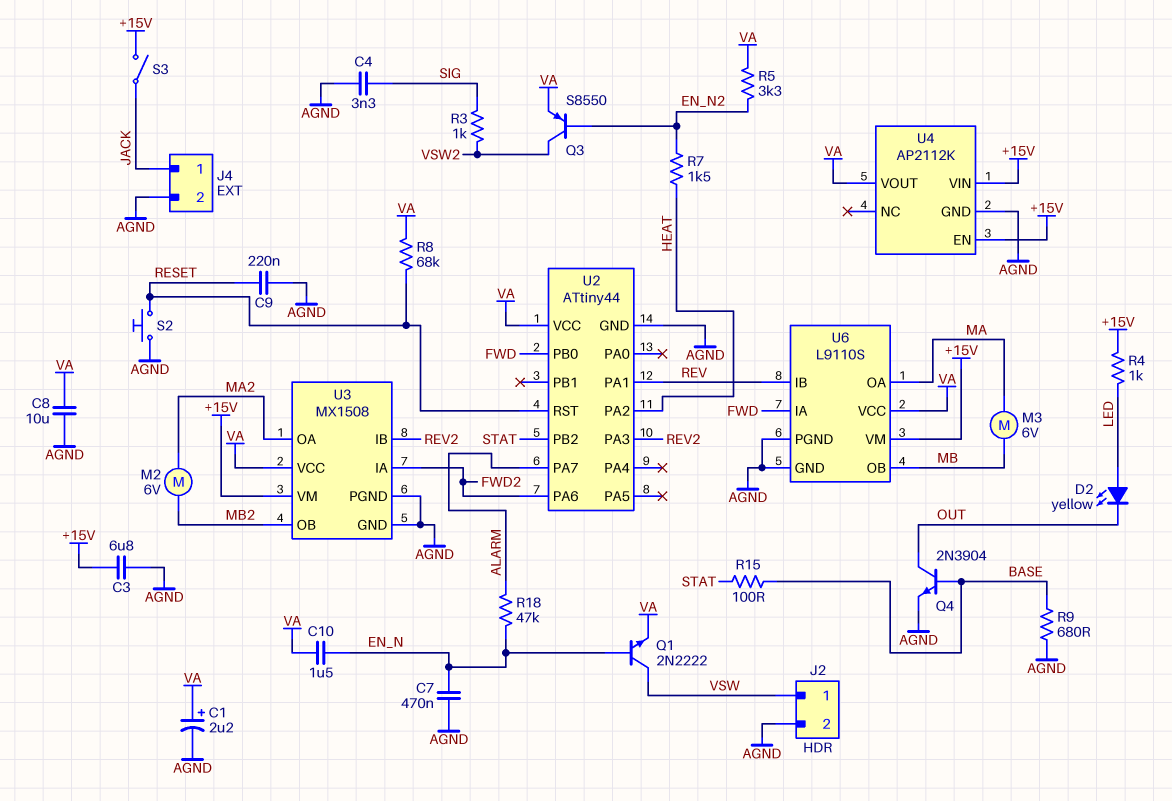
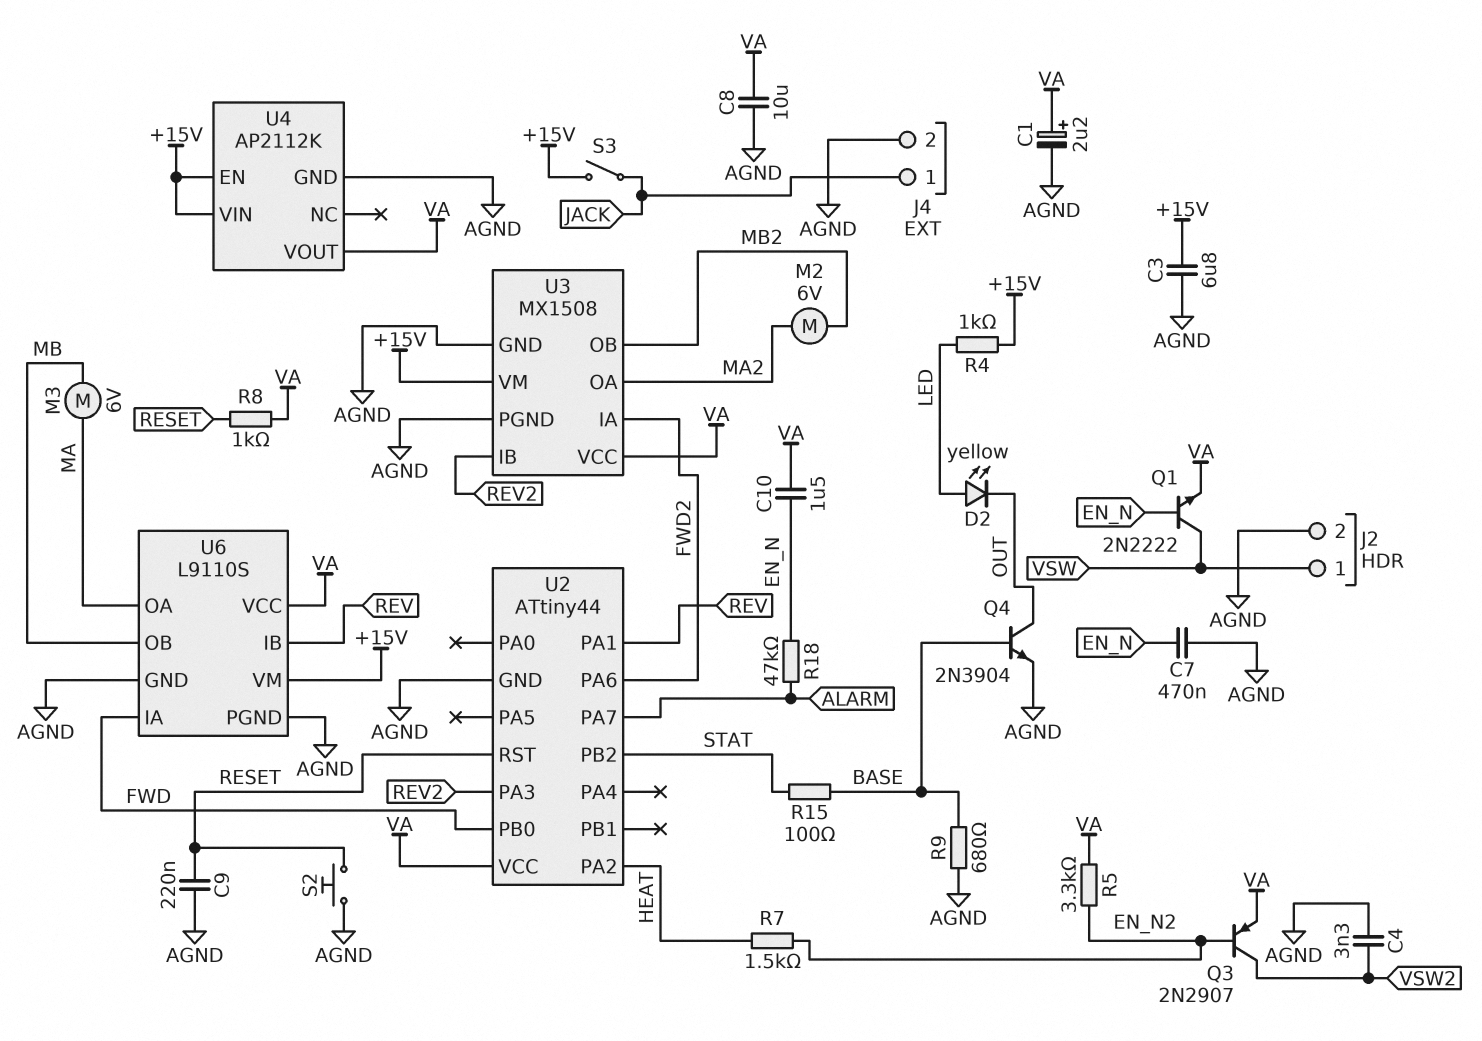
C4: 3.3nF (AGND, SIG) -> 3.3nF (AGND, VSW2)
Q3: PNP S8550 (B EN_N2, C VSW2, E VA) -> PNP 2N2907 (B EN_N2, C VSW2, E VA)
R3: 1k (SIG, VSW2) -> none
R8: 68k (RESET, VA) -> 1k (RESET, VA)

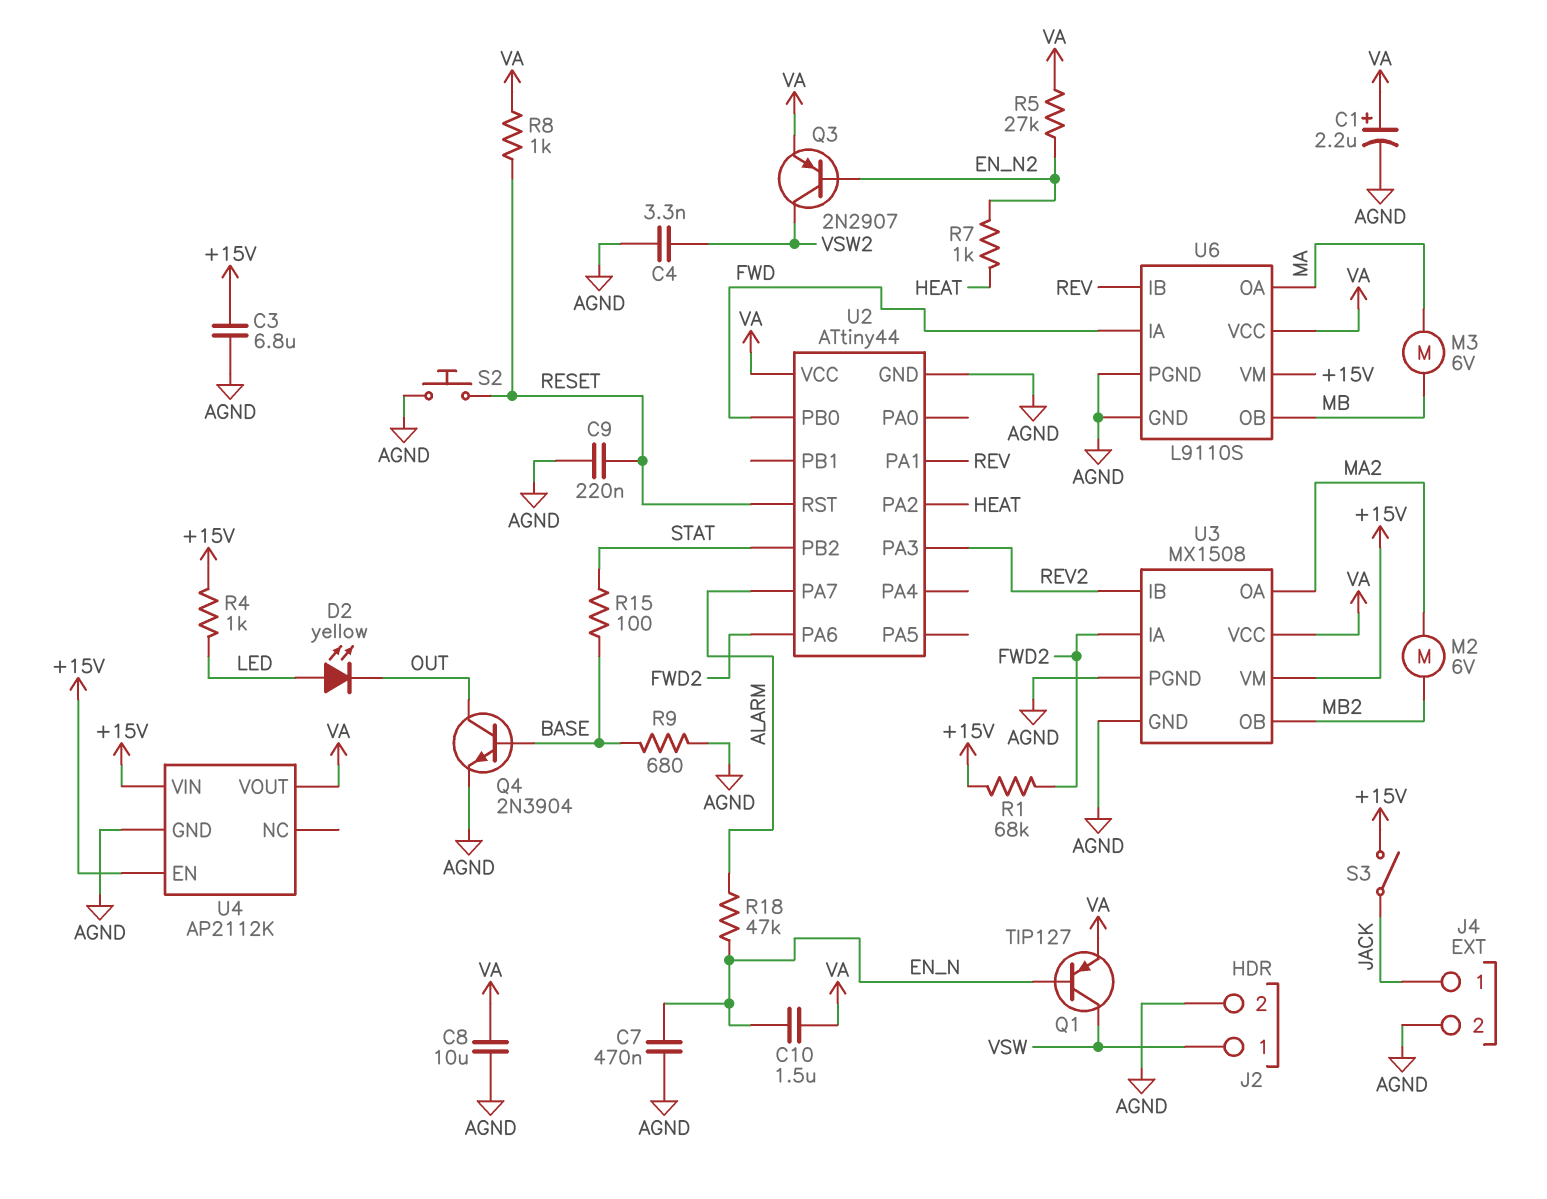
Q1: NPN 2N2222 (B EN_N, C VSW, E VA) -> PNP TIP127 (B EN_N, C VSW, E VA)
R1: none -> 68k (+15V, FWD2)
R5: 3.3k (EN_N2, VA) -> 27k (EN_N2, VA)
R7: 1.5k (EN_N2, HEAT) -> 1k (EN_N2, HEAT)

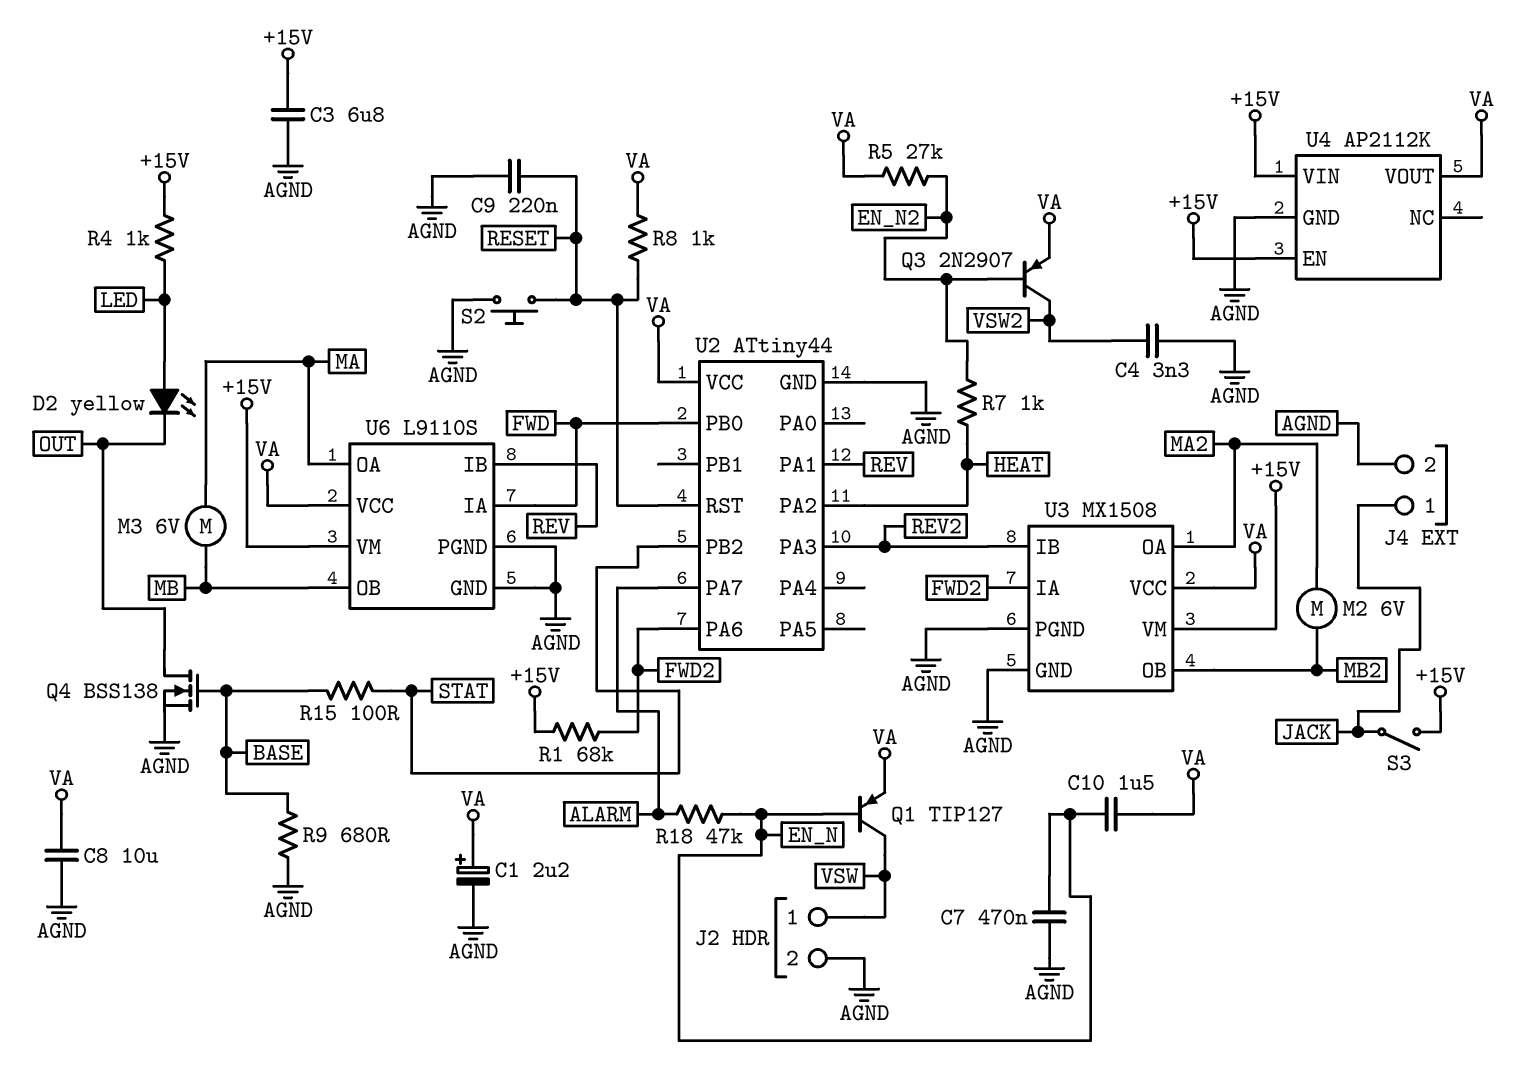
Q4: NPN 2N3904 (B BASE, C OUT, E AGND) -> NMOS BSS138 (G BASE, D OUT, S AGND)

